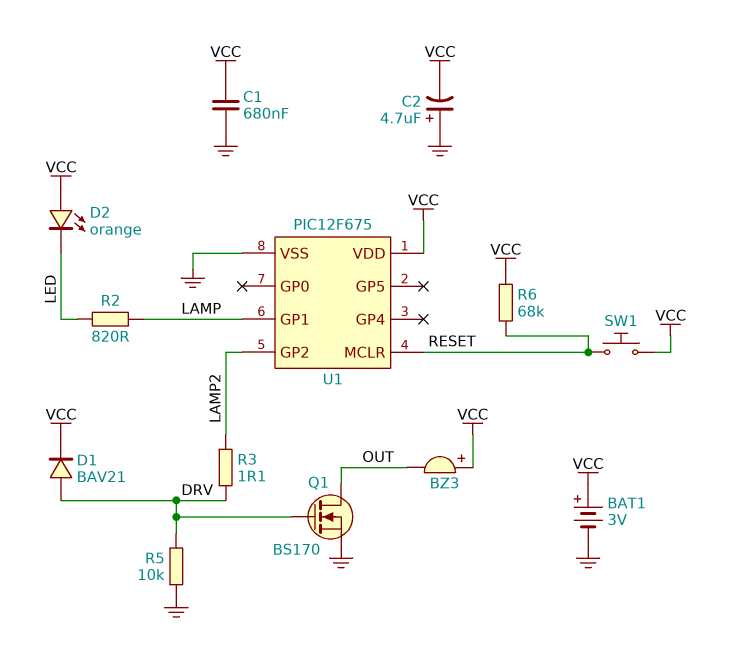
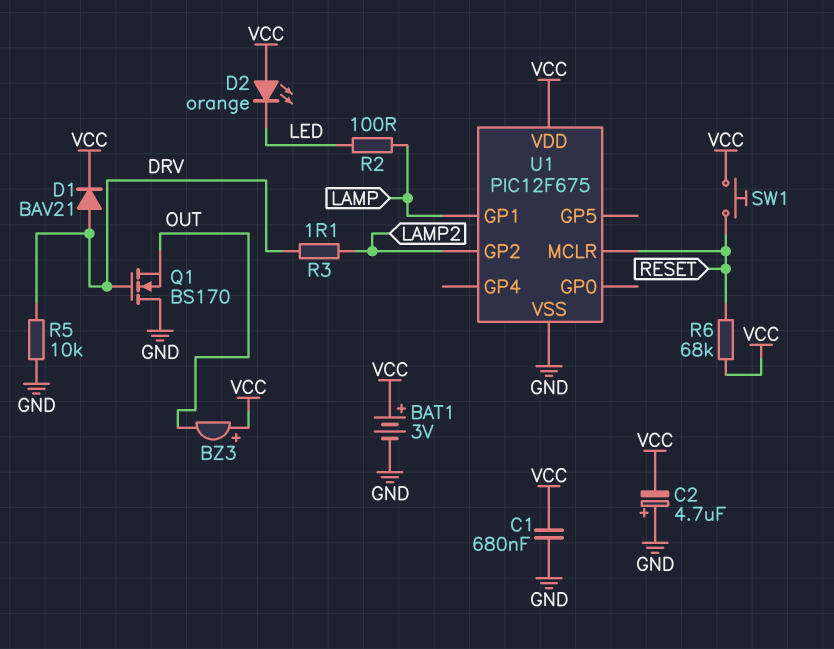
Q1: NMOS BS170 (G DRV, D OUT, S GND) -> NMOS BS170 (G DRV, D GND, S OUT)
R2: 820 (LAMP, LED) -> 100 (LAMP, LED)

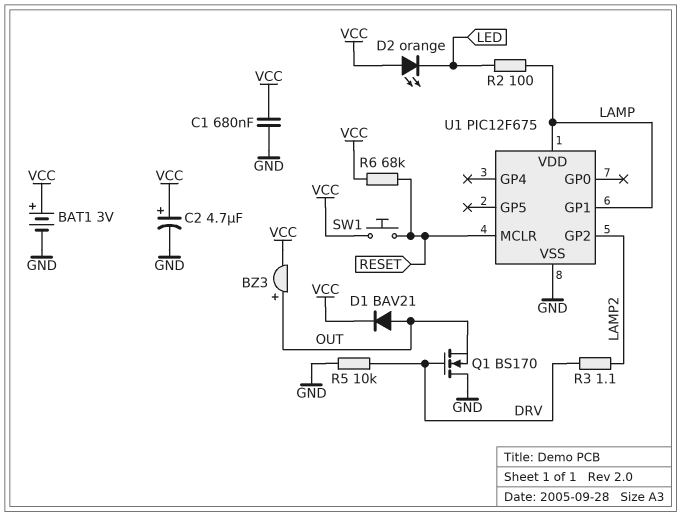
BZ3: buzzer (plus VCC, minus OUT) -> buzzer (plus OUT, minus VCC)
C2: 4.7uF (plus GND, minus VCC) -> 4.7uF (plus VCC, minus GND)
D1: diode BAV21 (A DRV, K VCC) -> diode BAV21 (A OUT, K VCC)
U1 pin VDD: VCC -> LAMP

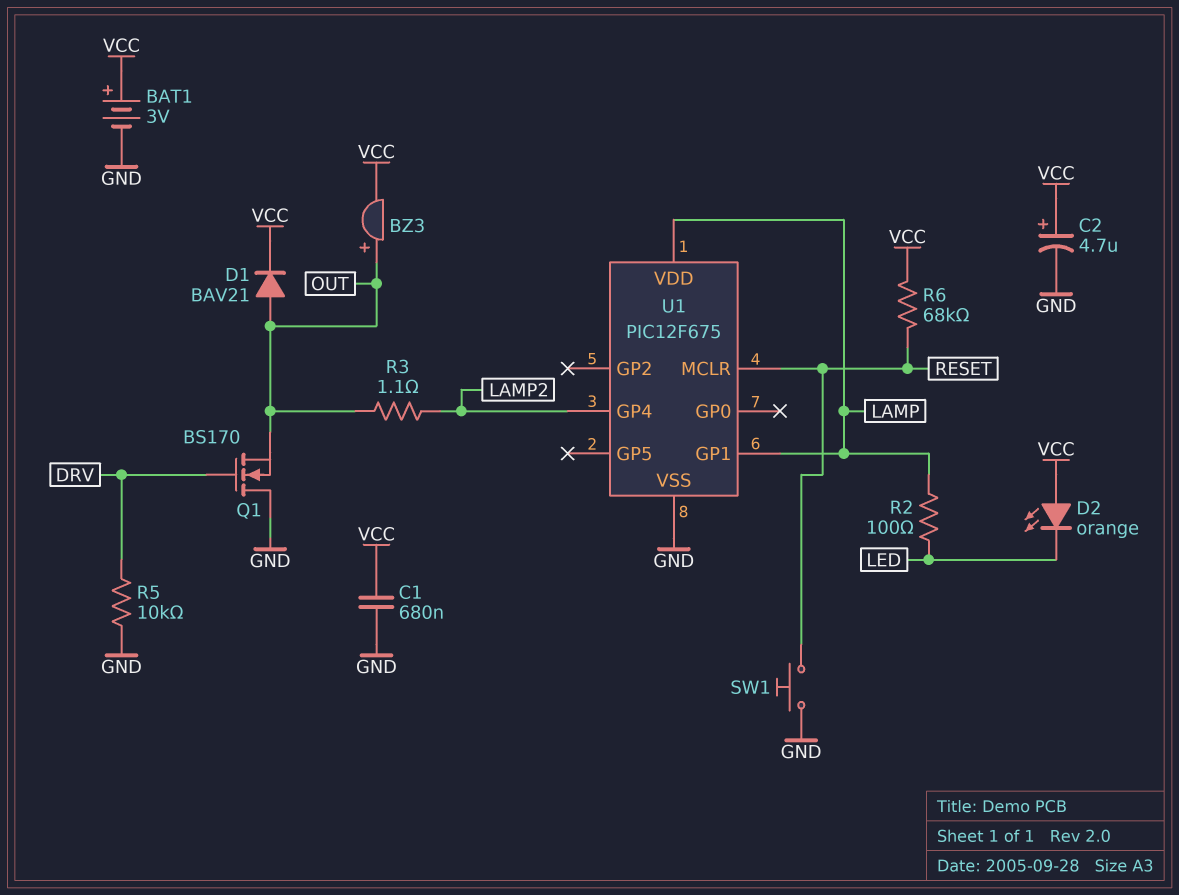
R3: 1.1 (DRV, LAMP2) -> 1.1 (LAMP2, OUT)
SW1: button (RESET, VCC) -> button (GND, RESET)
U1 pin GP2: LAMP2 -> none
U1 pin GP4: none -> LAMP2

